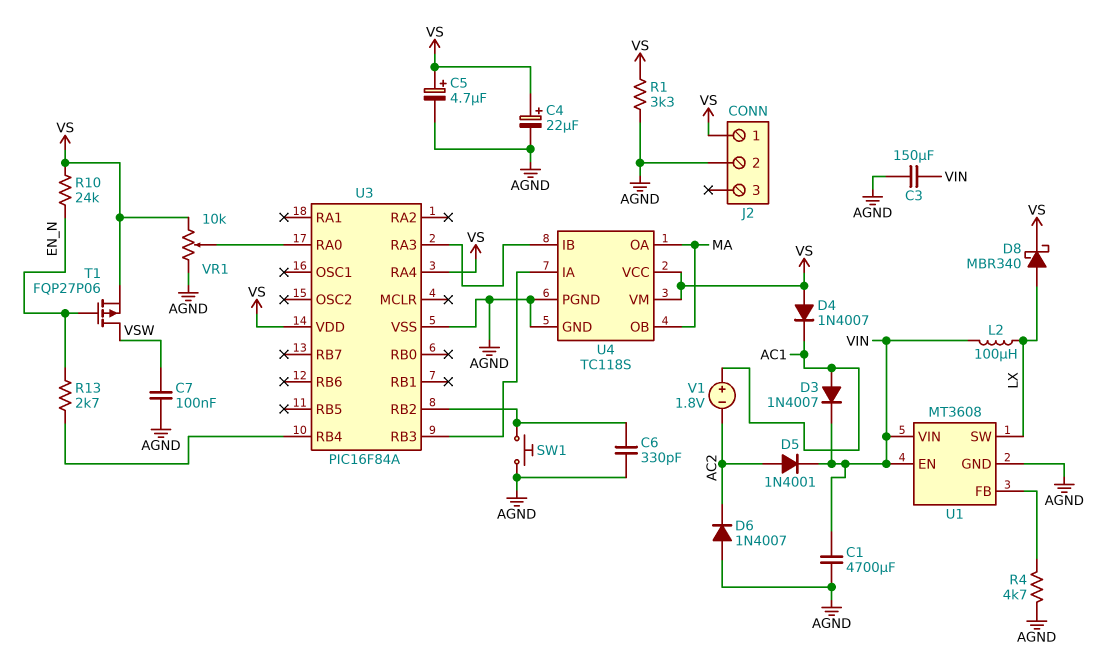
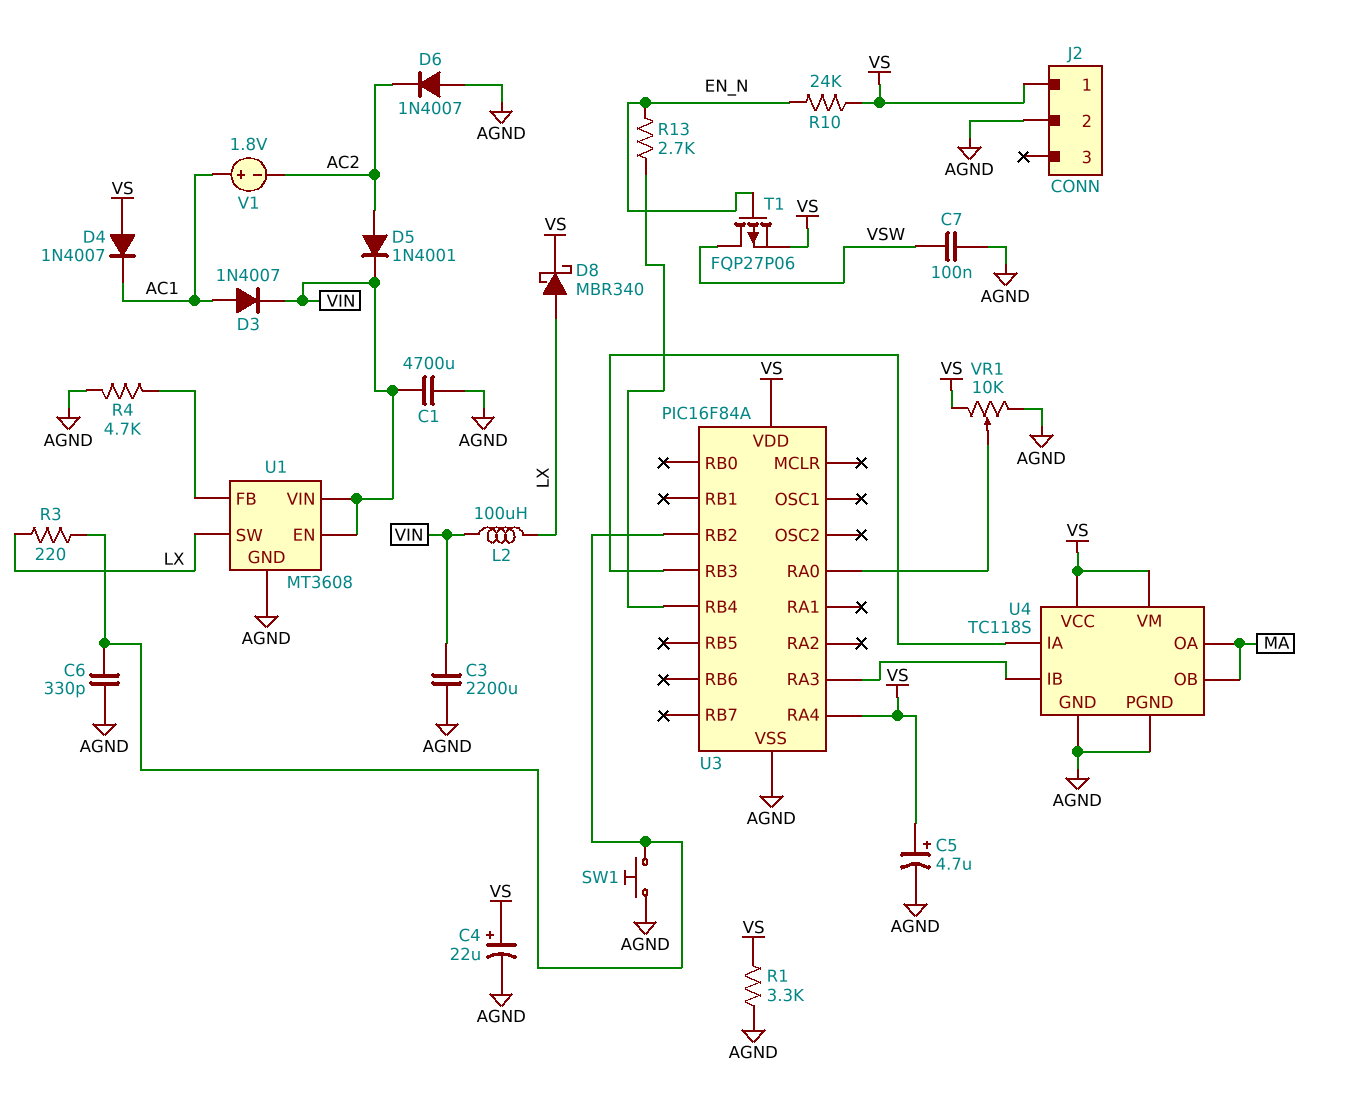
C3: 150uF (AGND, VIN) -> 2200uF (AGND, VIN)
R3: none -> 220 (LX, U3/RB2)

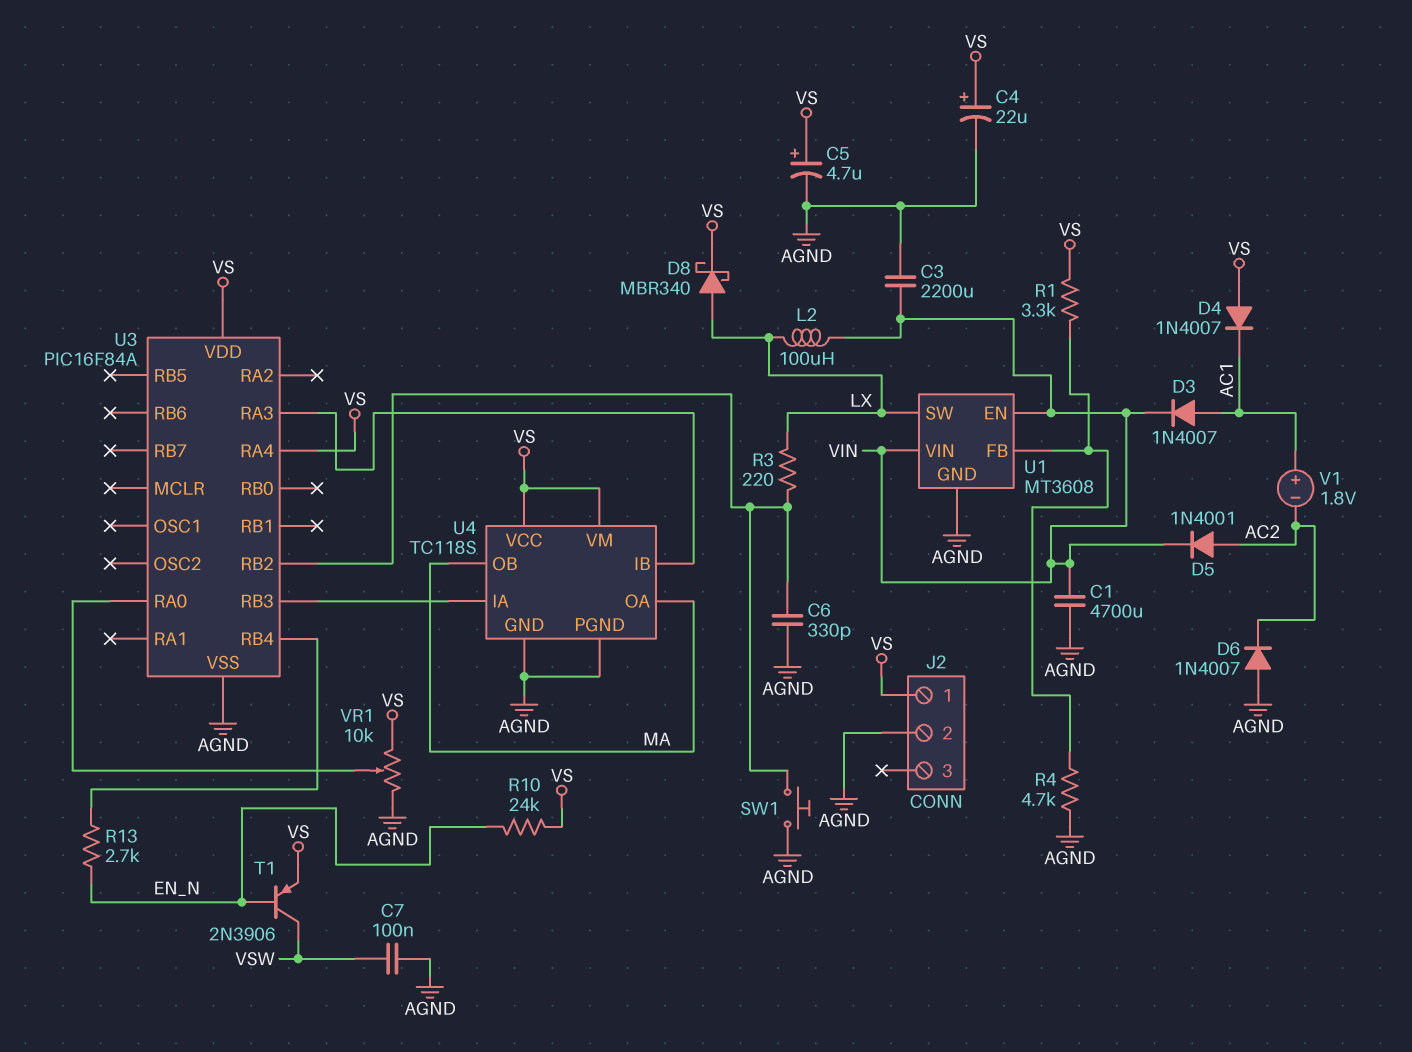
R1: 3.3k (AGND, VS) -> 3.3k (U1/FB, VS)
T1: PMOS FQP27P06 (G EN_N, D VSW, S VS) -> PNP 2N3906 (B EN_N, C VSW, E VS)

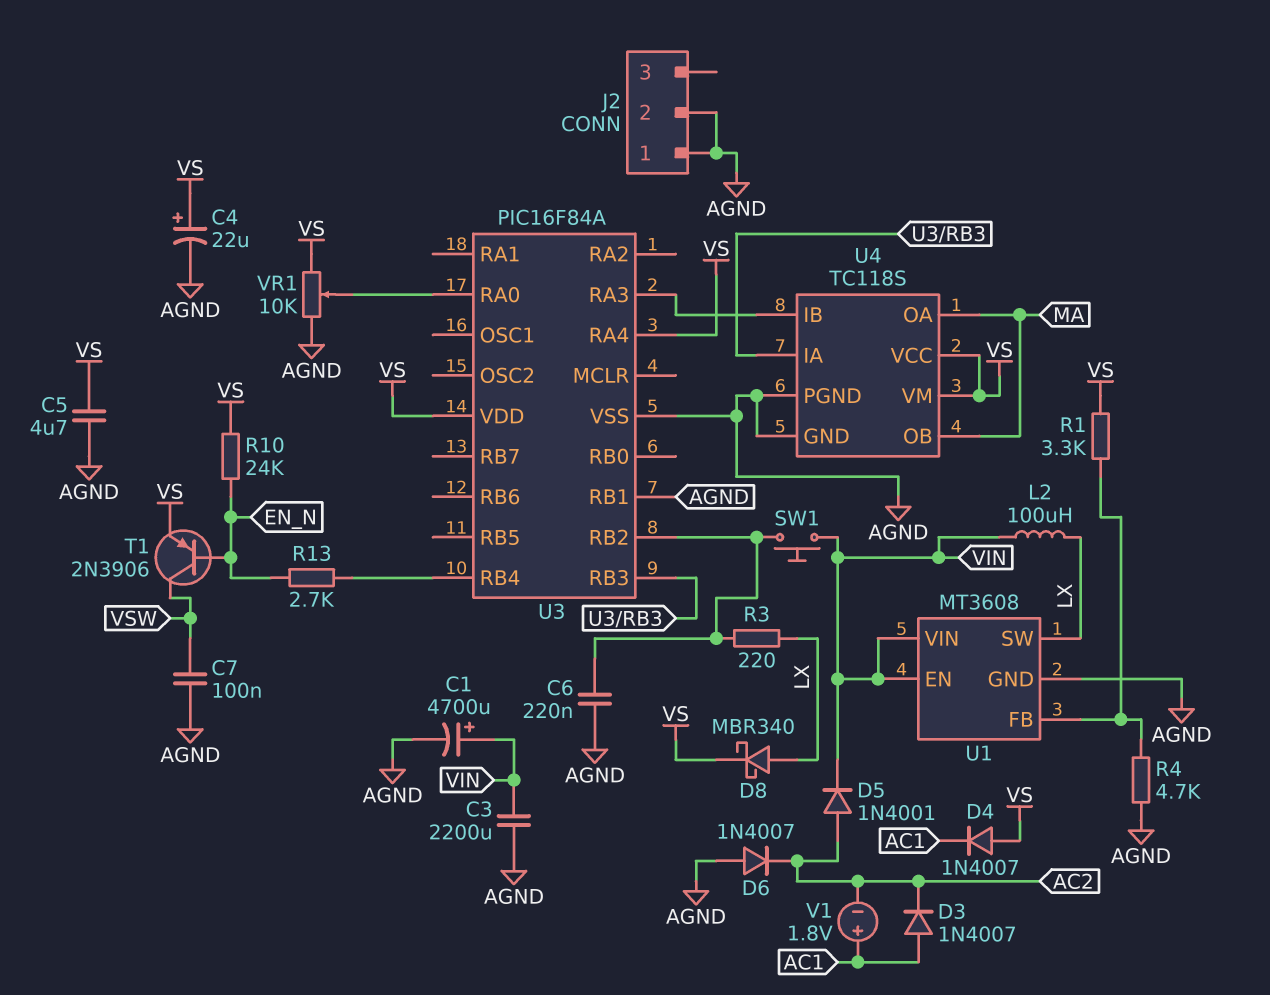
C1: 4700uF (AGND, VIN) -> 4700uF (plus VIN, minus AGND)
C5: 4.7uF (plus VS, minus AGND) -> 4.7uF (AGND, VS)
C6: 330pF (AGND, U3/RB2) -> 220nF (AGND, U3/RB2)
D3: diode 1N4007 (A AC1, K VIN) -> diode 1N4007 (A AC1, K AC2)
J2 pin 1: VS -> AGND
SW1: button (AGND, U3/RB2) -> button (U3/RB2, VIN)
U3 pin RB1: none -> AGND

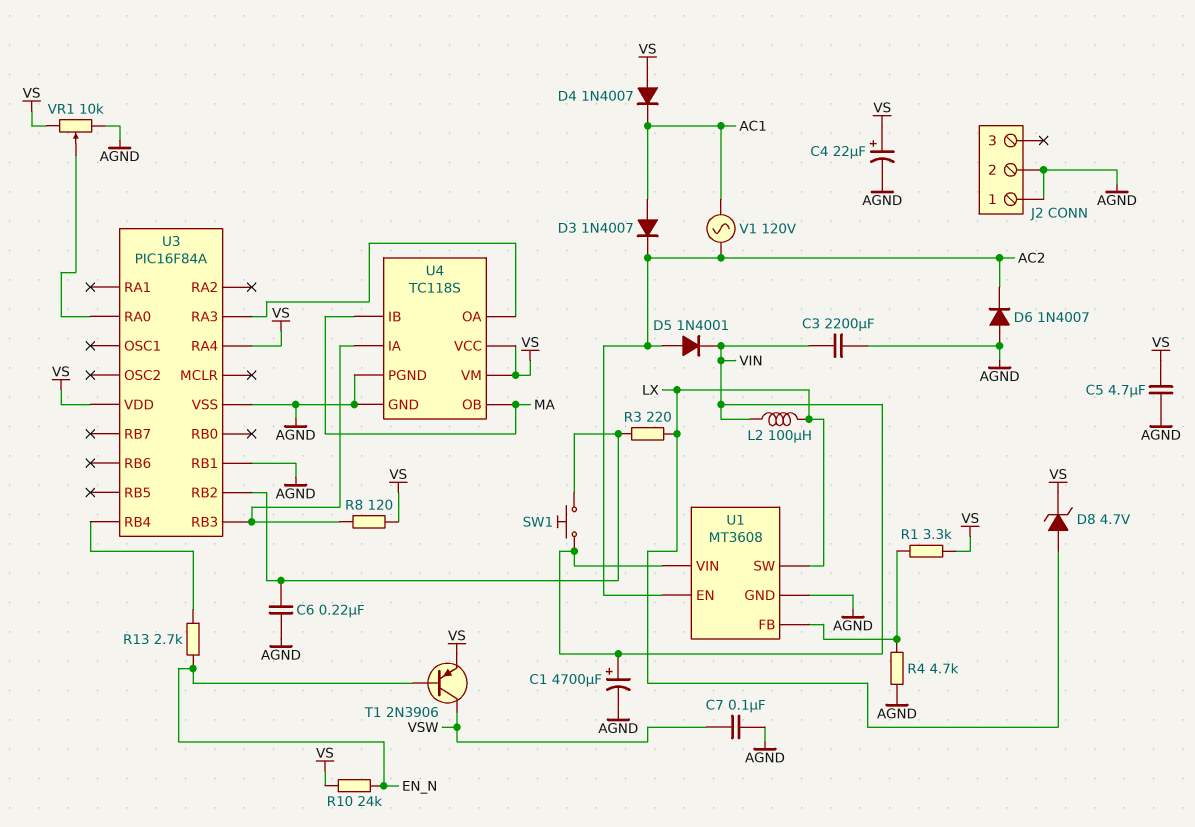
D8: schottky MBR340 (A LX, K VS) -> zener 4.7V (A LX, K VS)
R8: none -> 120 (U3/RB3, VS)
U1 pin EN: VIN -> AC2
U4 pin IB: U3/RA3 -> MA
U4 pin OA: MA -> U3/RA3
V1: 1.8V (plus AC1, minus AC2) -> AC 120V (AC1, AC2)

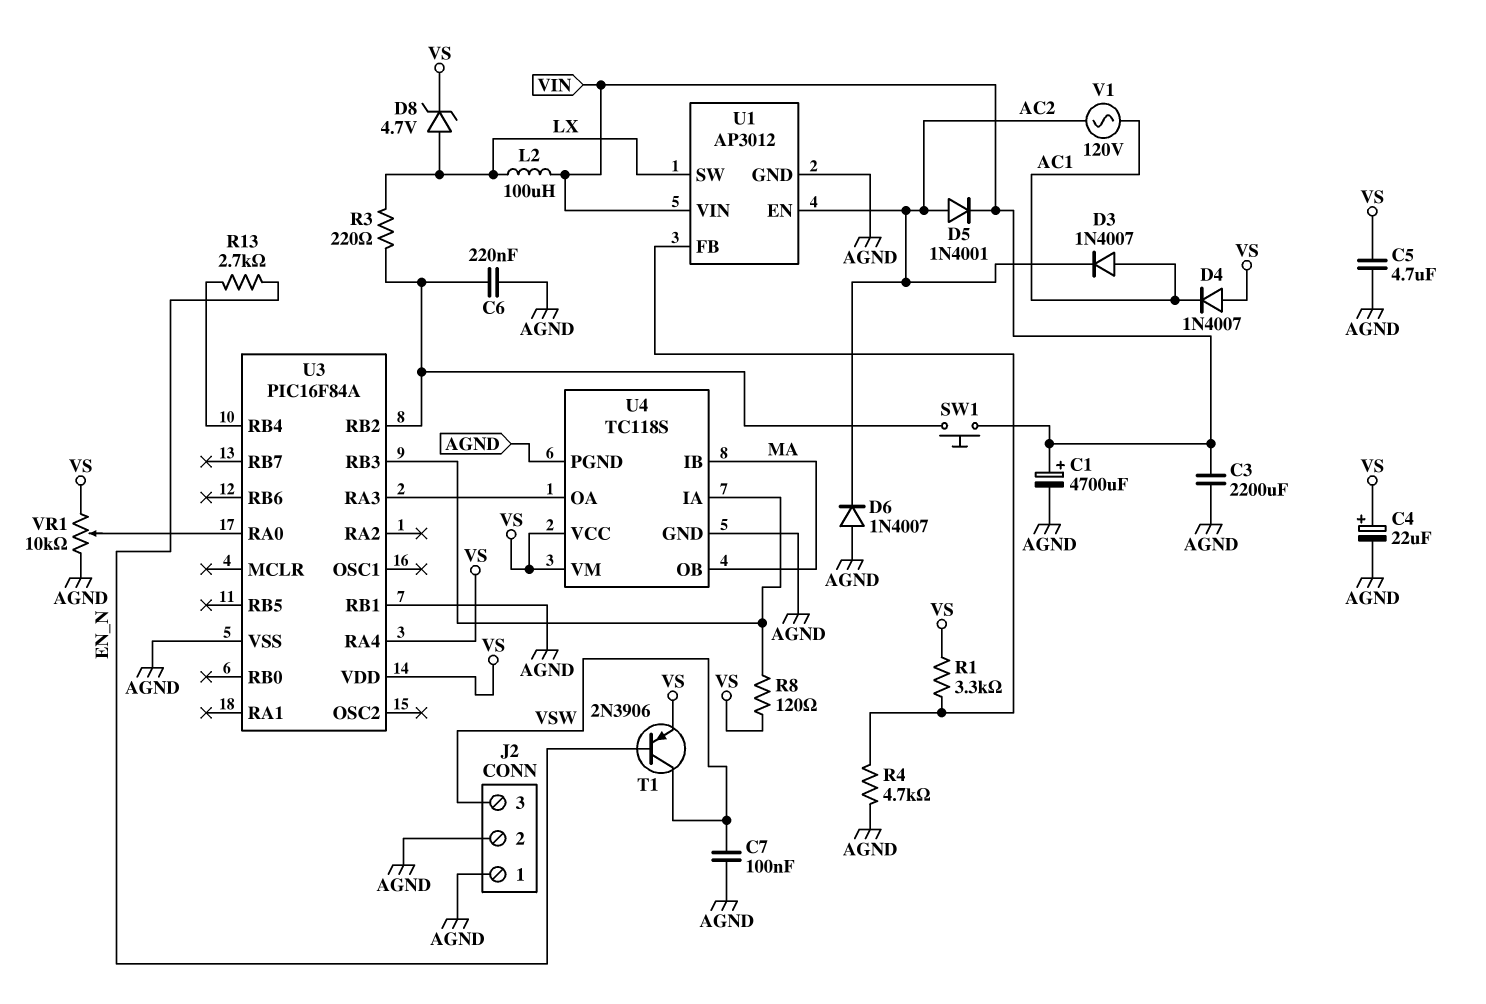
J2 pin 3: none -> VSW
R10: 24k (EN_N, VS) -> none
U1: MT3608 -> AP3012

